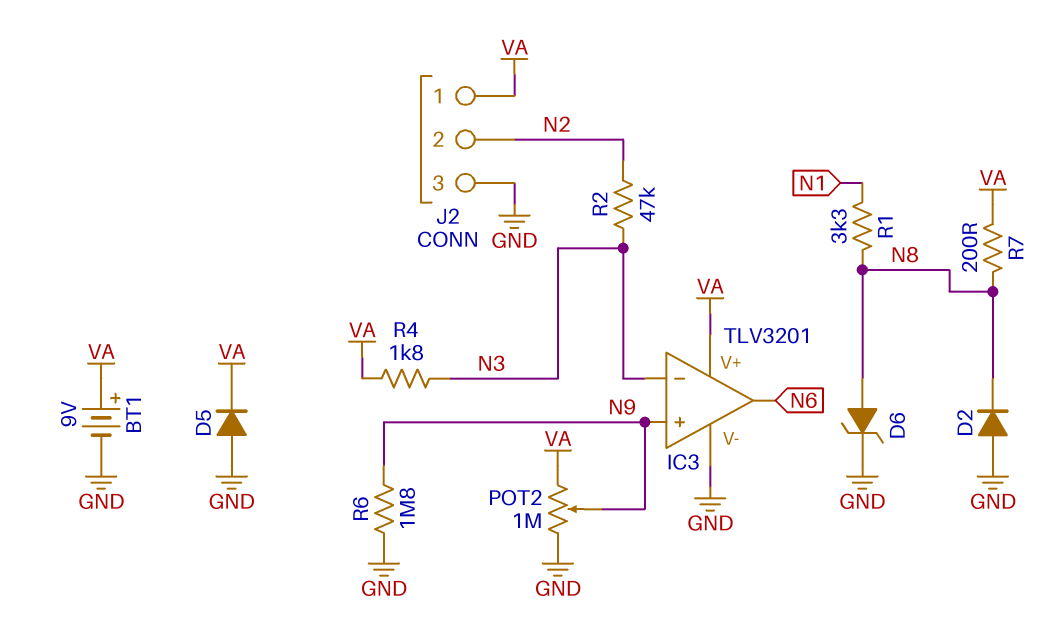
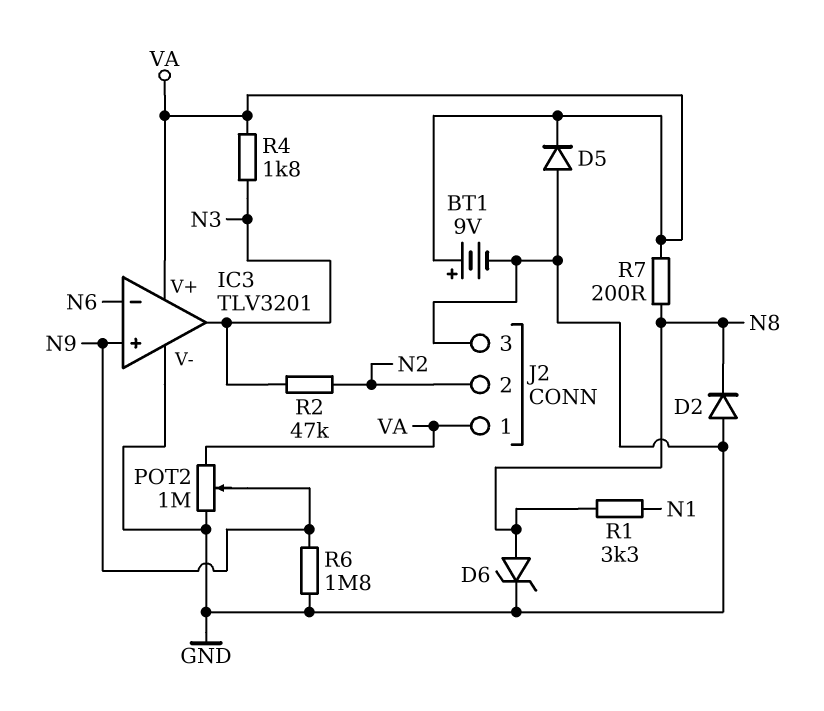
IC3 pin in-: N3 -> N6
IC3 pin out: N6 -> N3

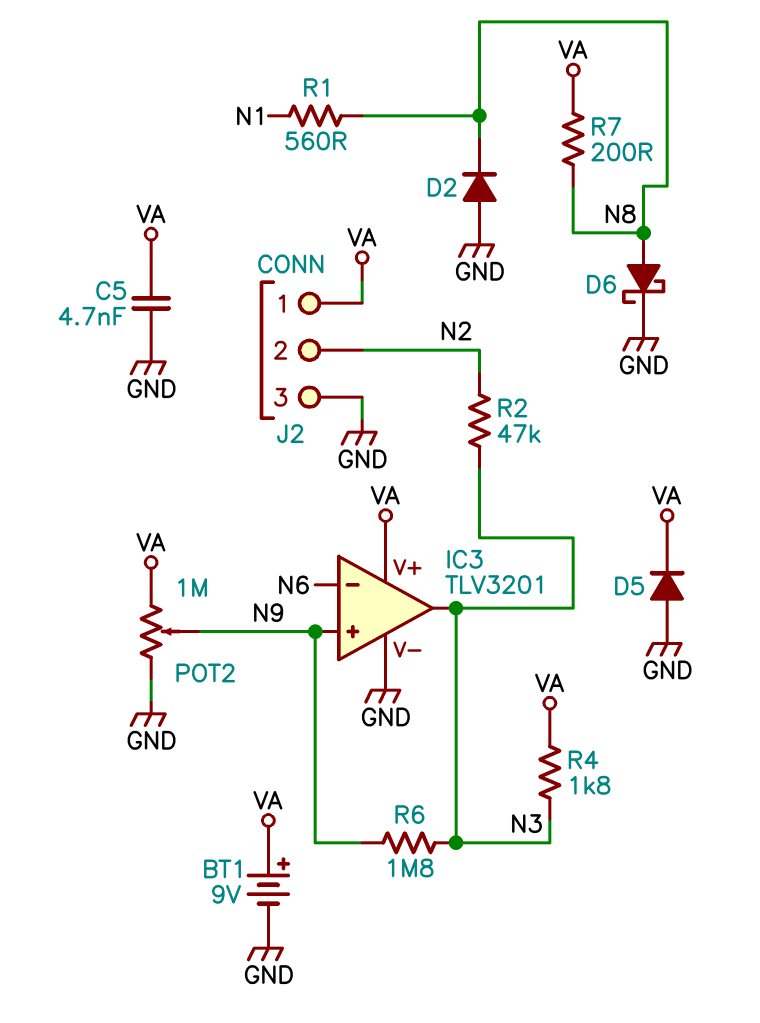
C5: none -> 4.7nF (GND, VA)
D6: zener (A N8, K GND) -> schottky (A N8, K GND)
R1: 3.3k (N1, N8) -> 560 (N1, N8)
R6: 1.8M (GND, N9) -> 1.8M (N3, N9)

